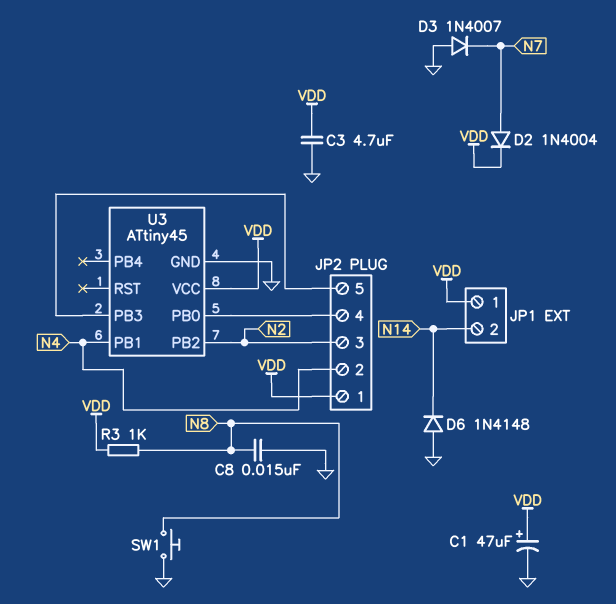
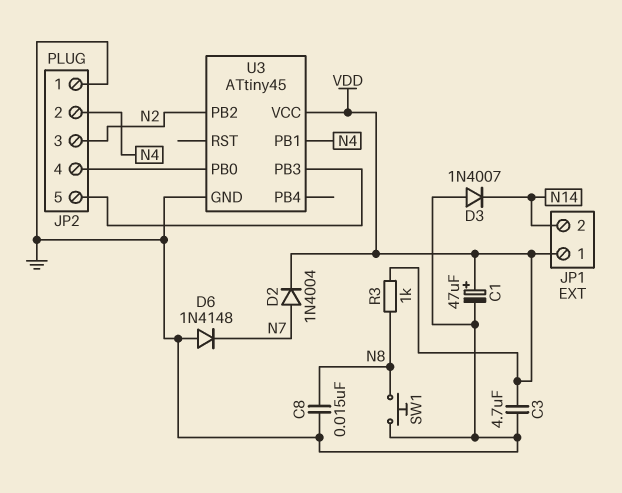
D3: diode 1N4007 (A GND, K N7) -> diode 1N4007 (A GND, K N14)
D6: diode 1N4148 (A GND, K N14) -> diode 1N4148 (A GND, K N7)
JP2 pin 1: VDD -> GND

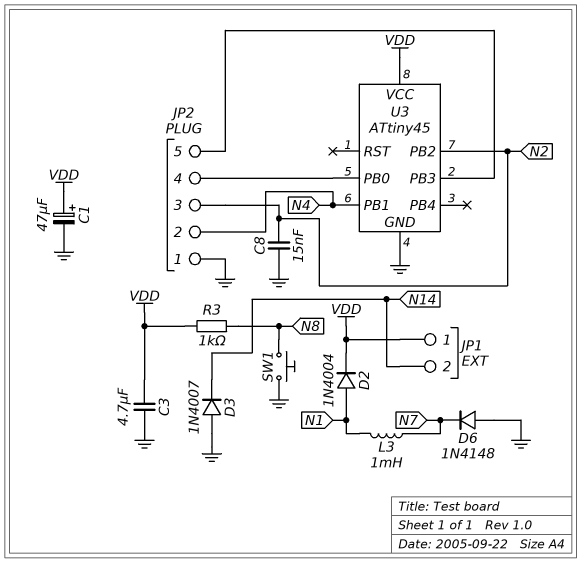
C8: 15nF (GND, N8) -> 15nF (GND, N2)
D2: diode 1N4004 (A N7, K VDD) -> diode 1N4004 (A N1, K VDD)
L3: none -> 1mH (N1, N7)

